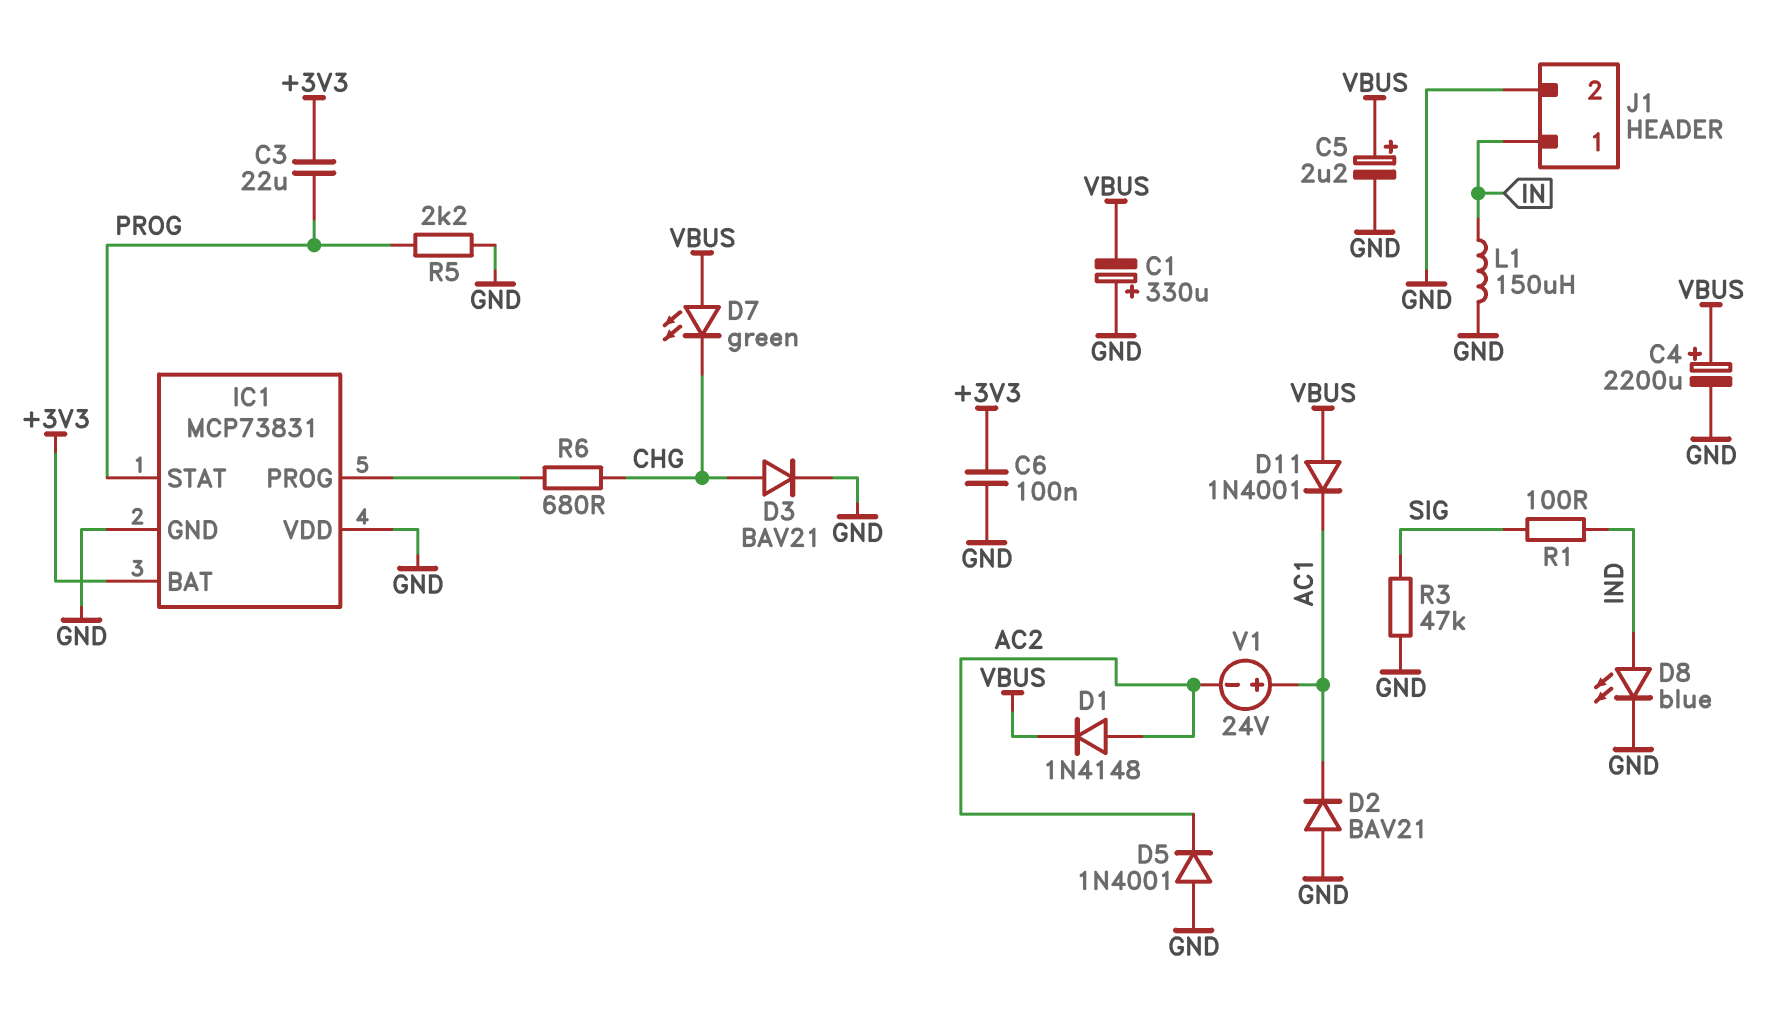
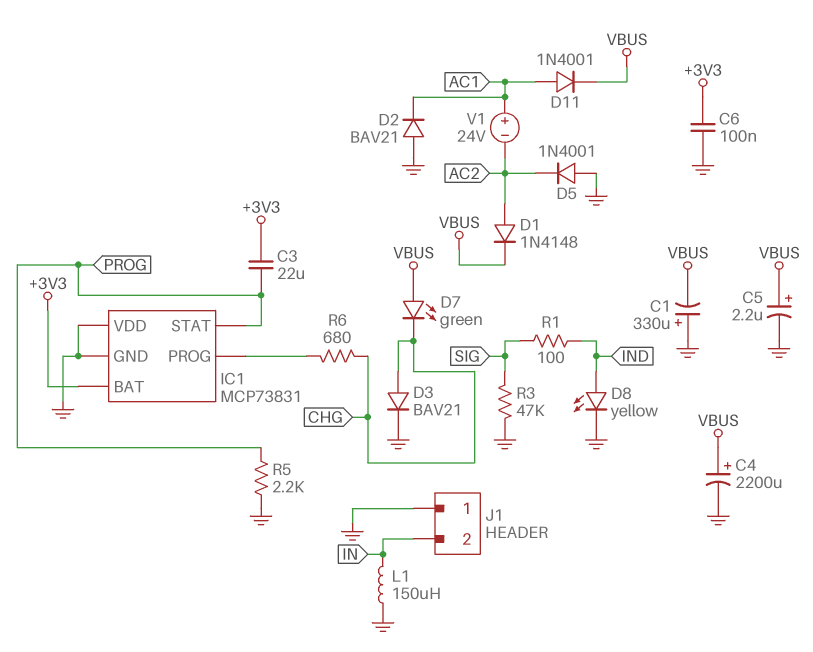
D8: LED blue (A IND, K GND) -> LED yellow (A IND, K GND)
D11: diode 1N4001 (A VBUS, K AC1) -> diode 1N4001 (A AC1, K VBUS)
J1 pin 1: IN -> GND
J1 pin 2: GND -> IN

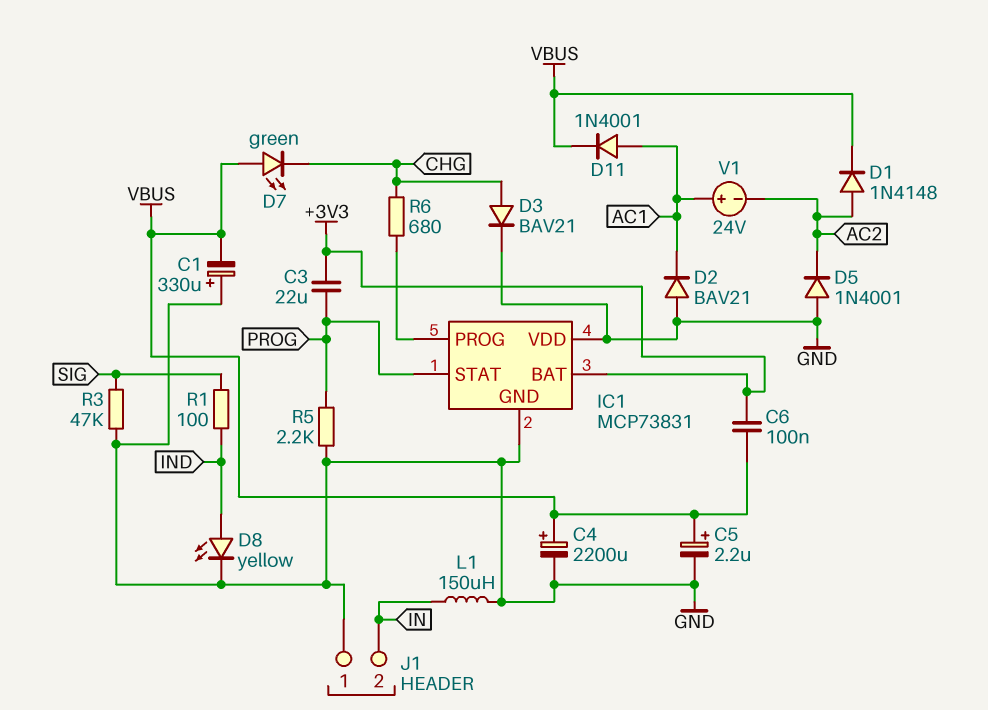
C6: 100nF (+3V3, GND) -> 100nF (+3V3, VBUS)

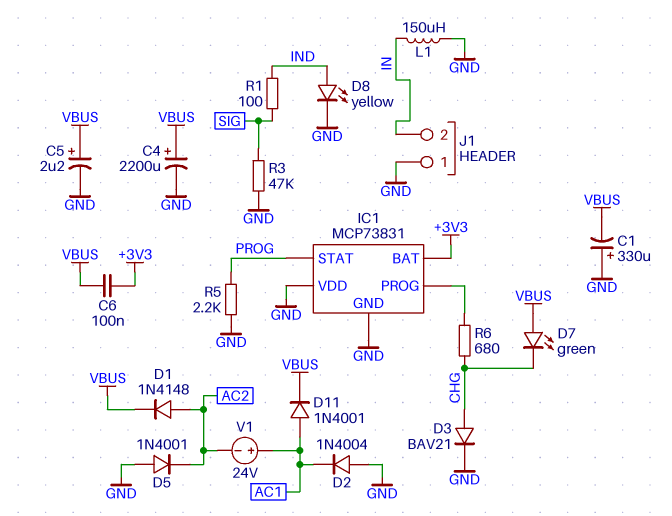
C3: 22uF (+3V3, PROG) -> none
D2: diode BAV21 (A GND, K AC1) -> diode 1N4004 (A GND, K AC1)

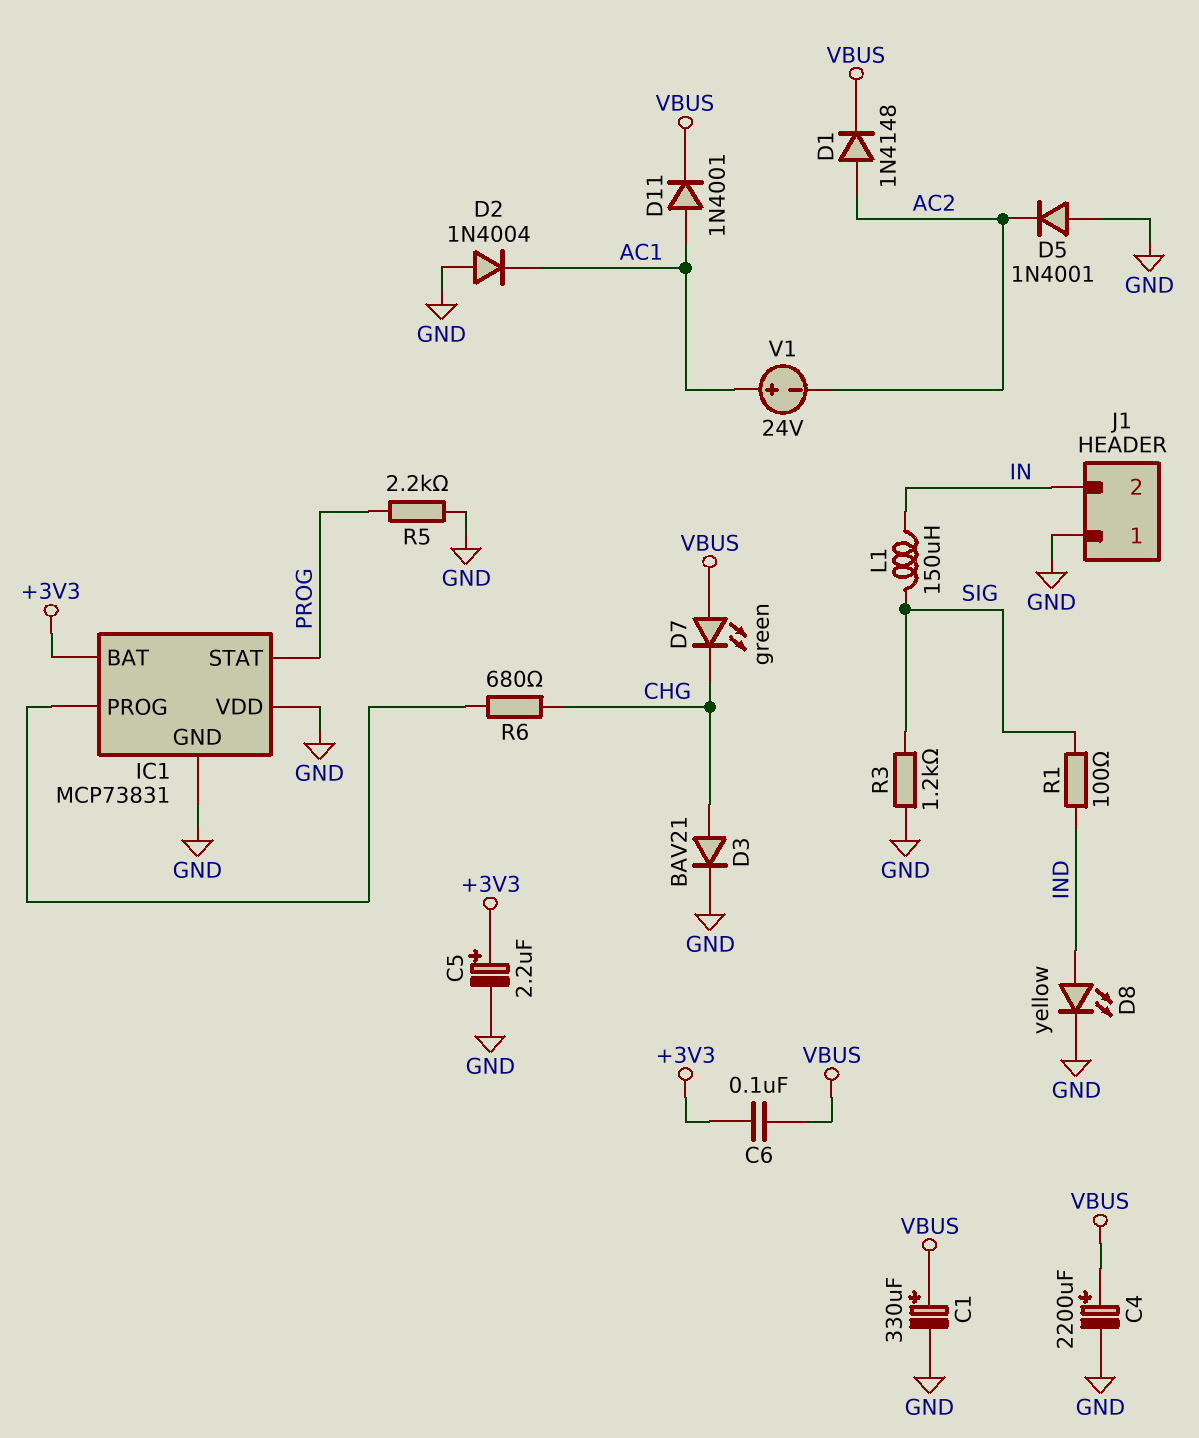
C1: 330uF (plus GND, minus VBUS) -> 330uF (plus VBUS, minus GND)
C5: 2.2uF (plus VBUS, minus GND) -> 2.2uF (plus +3V3, minus GND)
L1: 150uH (GND, IN) -> 150uH (IN, SIG)
R3: 47k (GND, SIG) -> 1.2k (GND, SIG)

